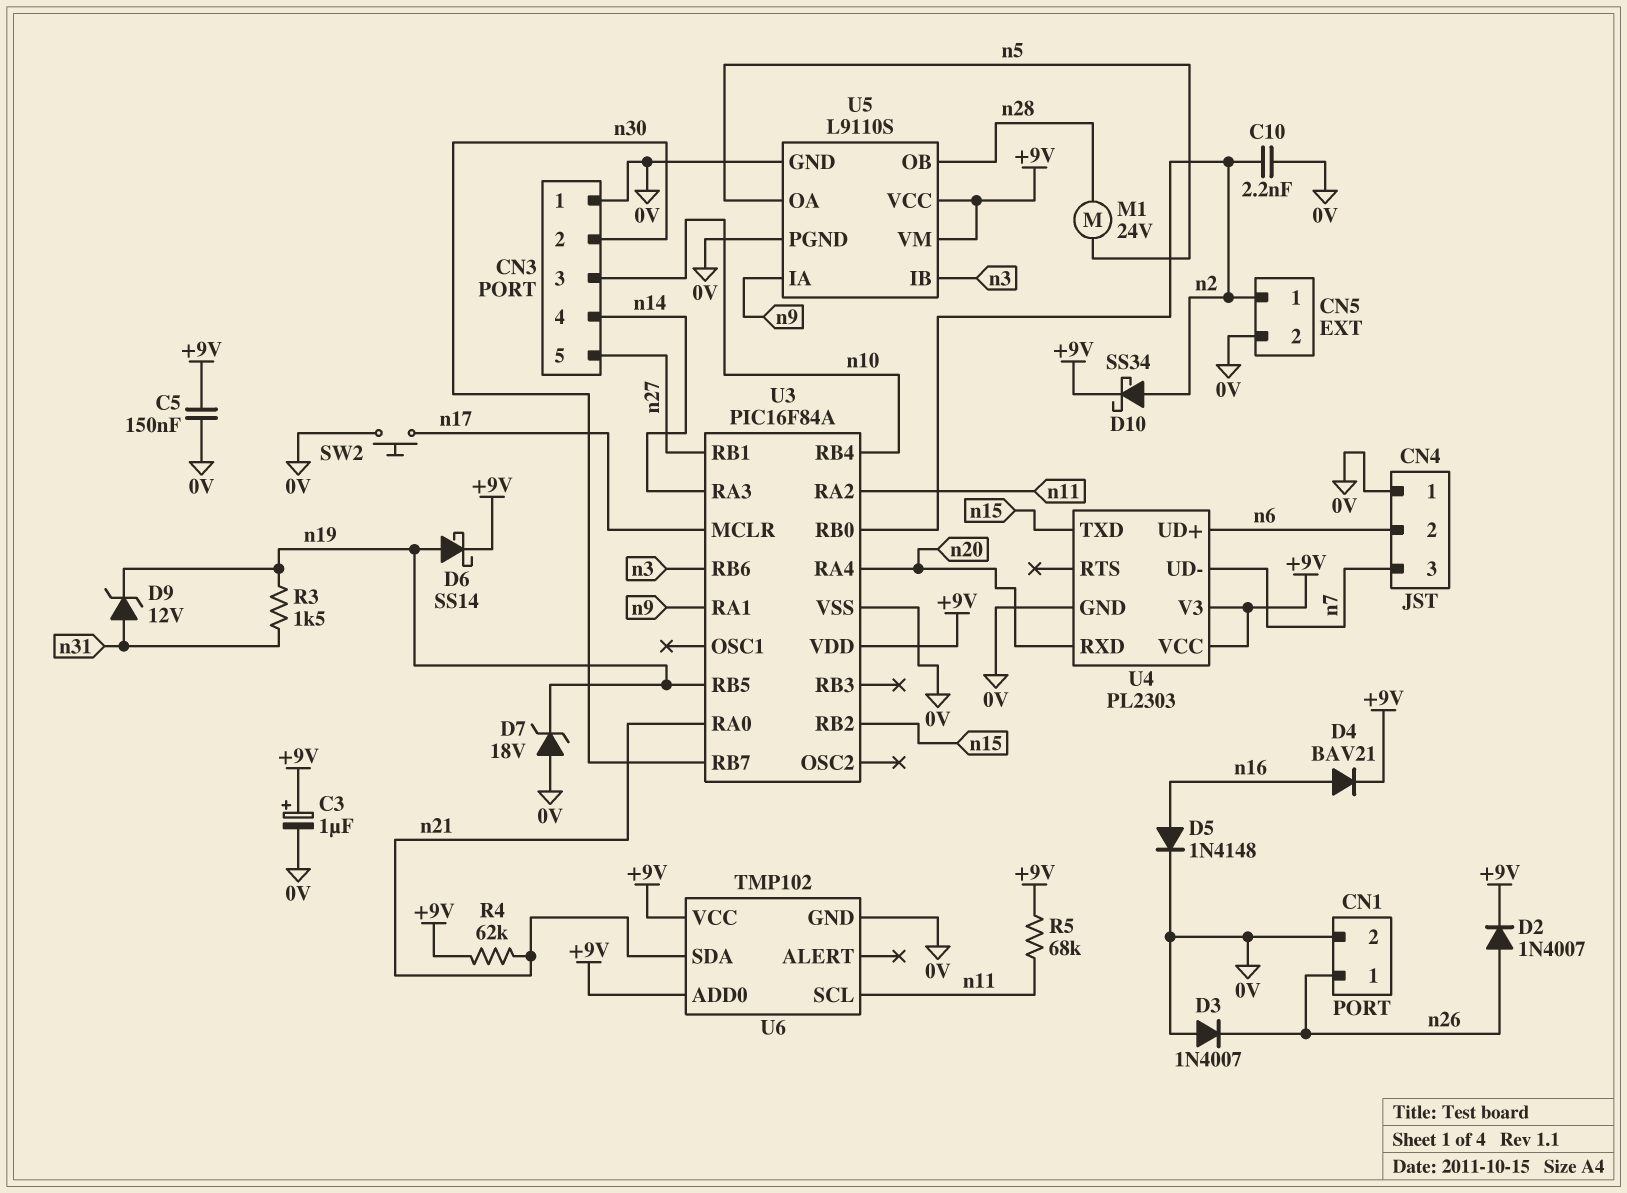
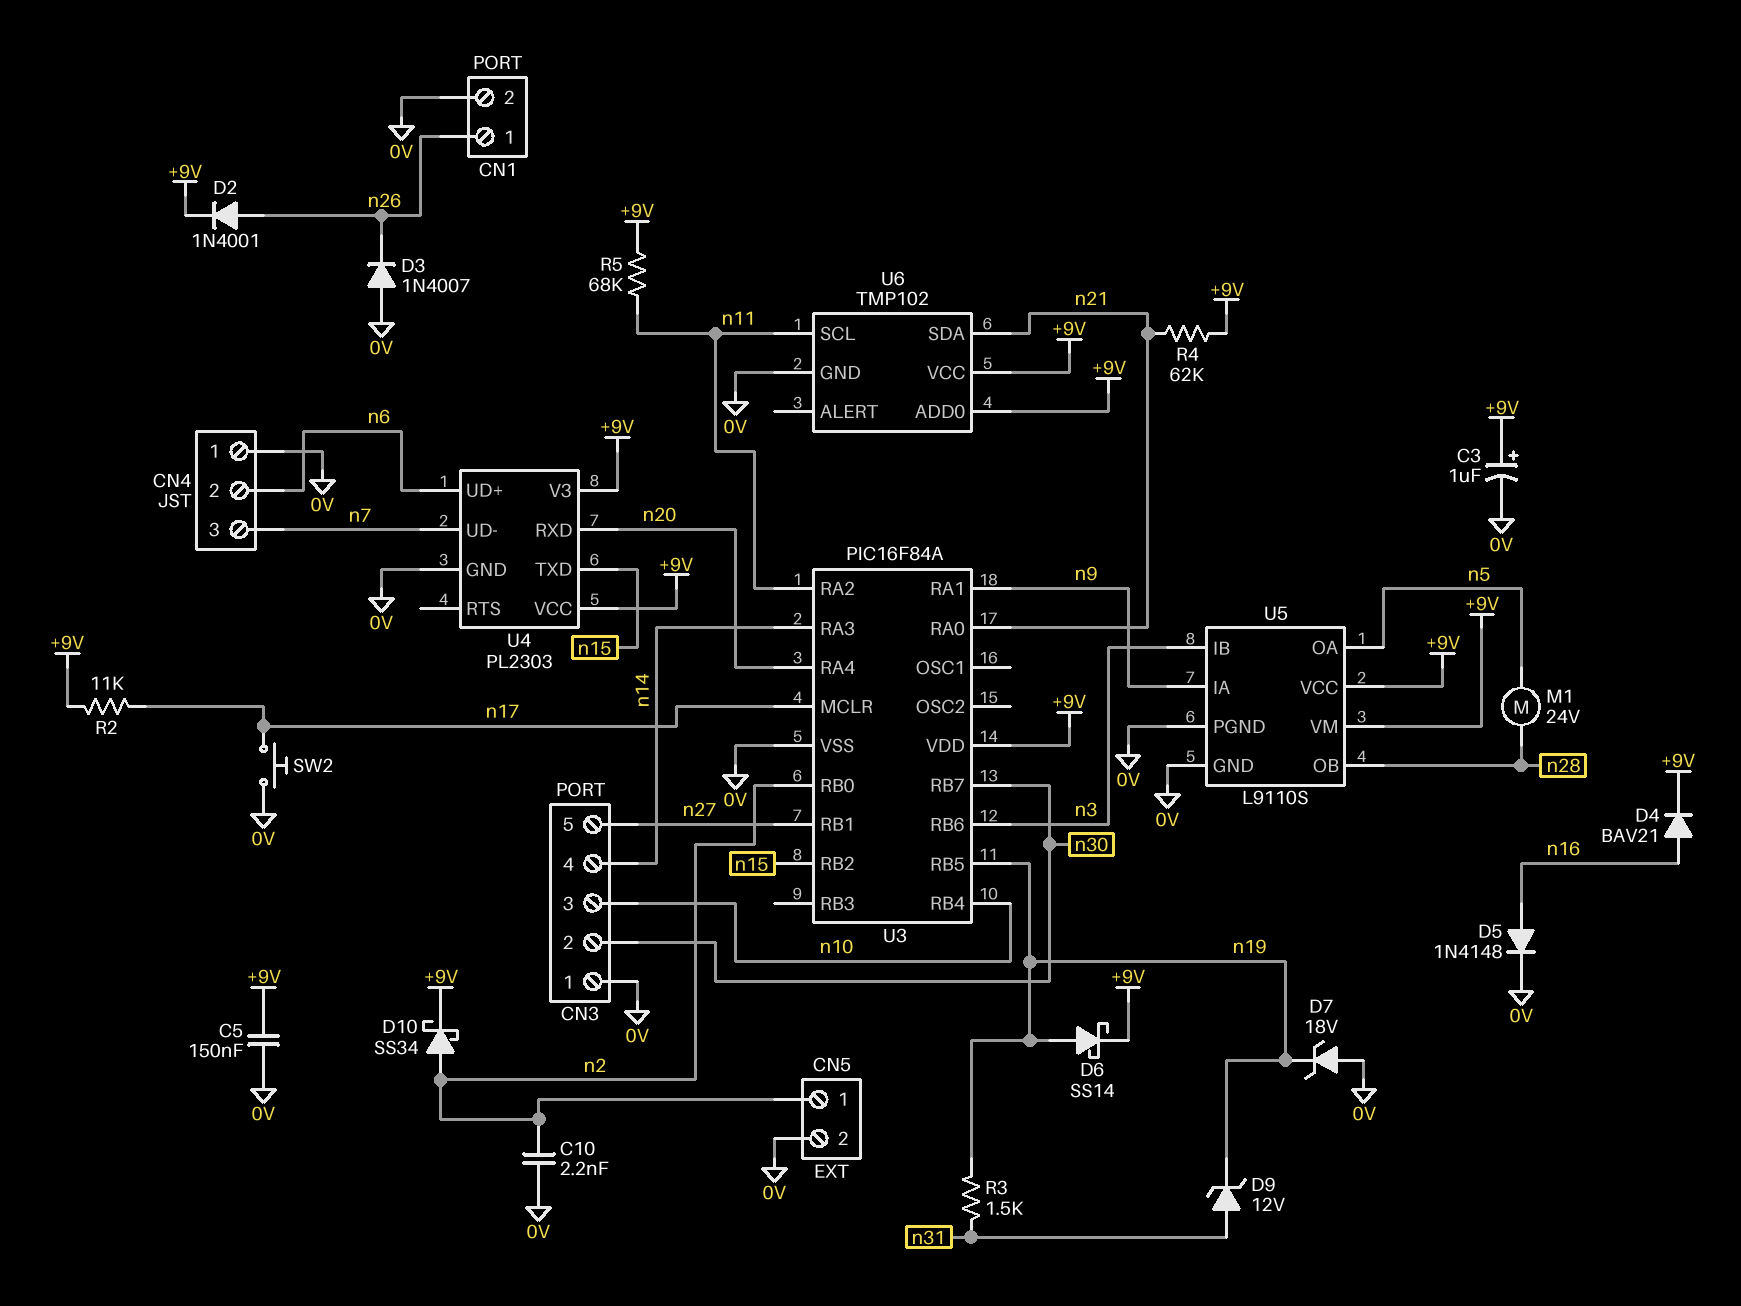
D2: diode 1N4007 (A n26, K +9V) -> diode 1N4001 (A n26, K +9V)
R2: none -> 11k (+9V, n17)

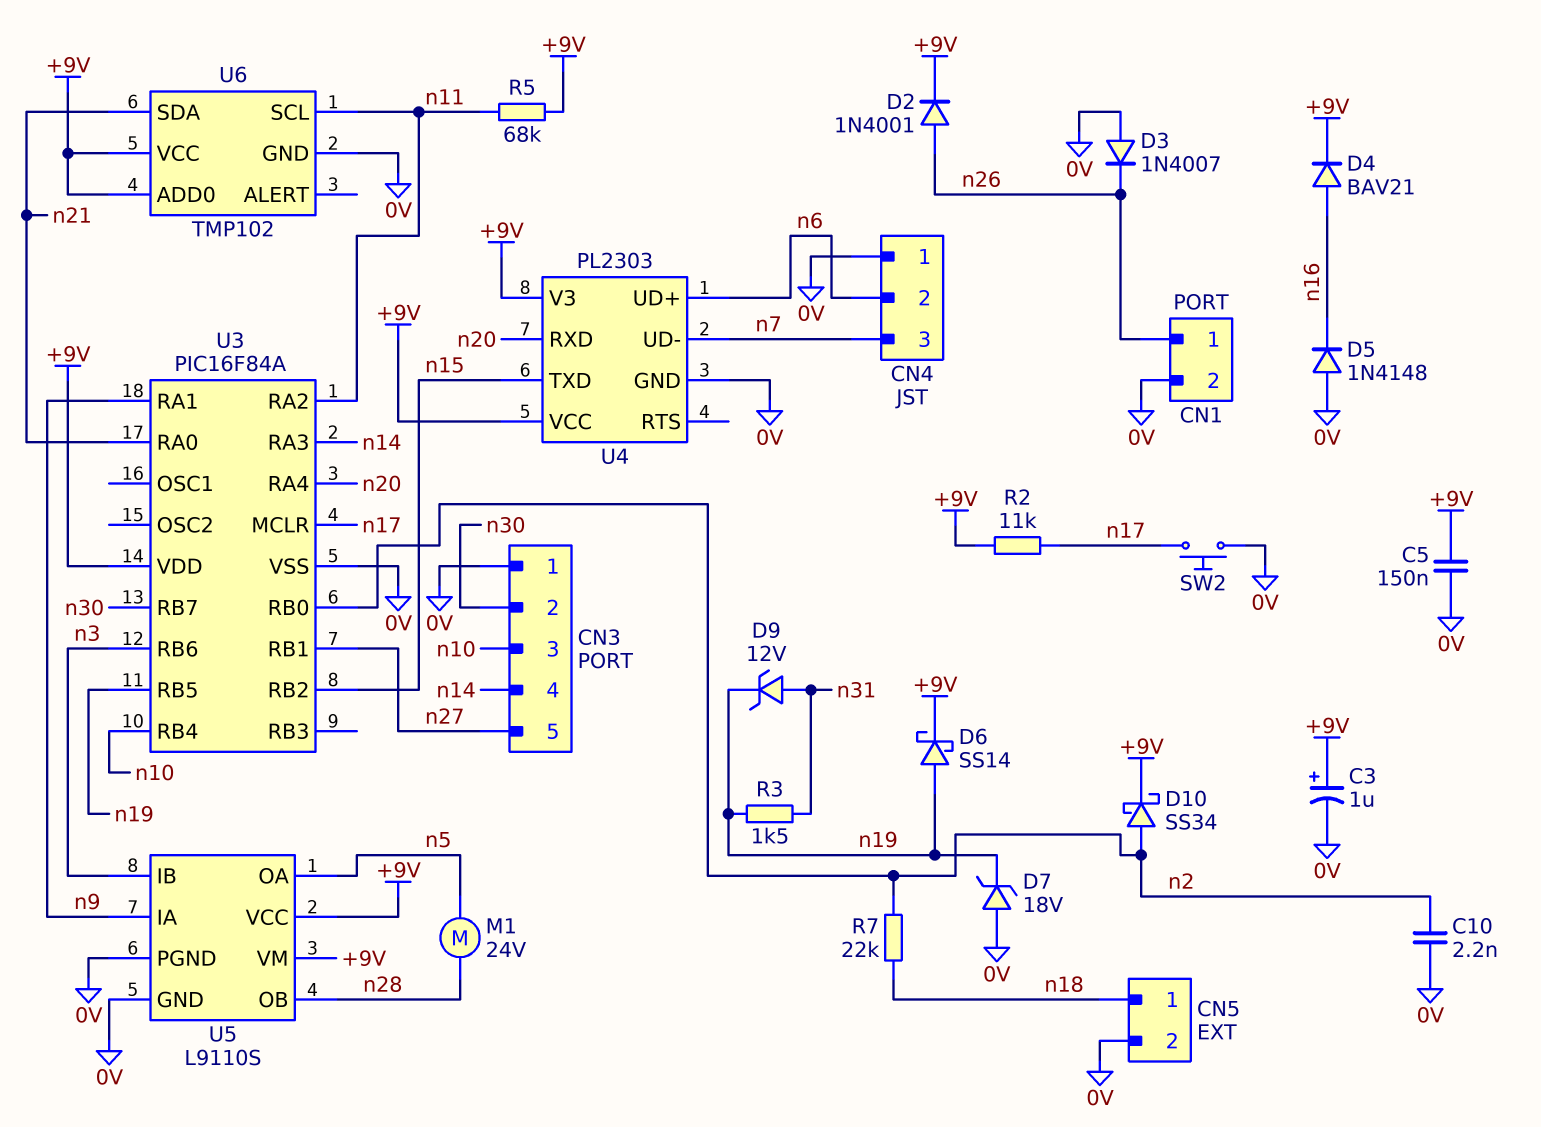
CN5 pin 1: n2 -> n18
D5: diode 1N4148 (A n16, K 0V) -> diode 1N4148 (A 0V, K n16)
R4: 62k (+9V, n21) -> none
R7: none -> 22k (n2, n18)

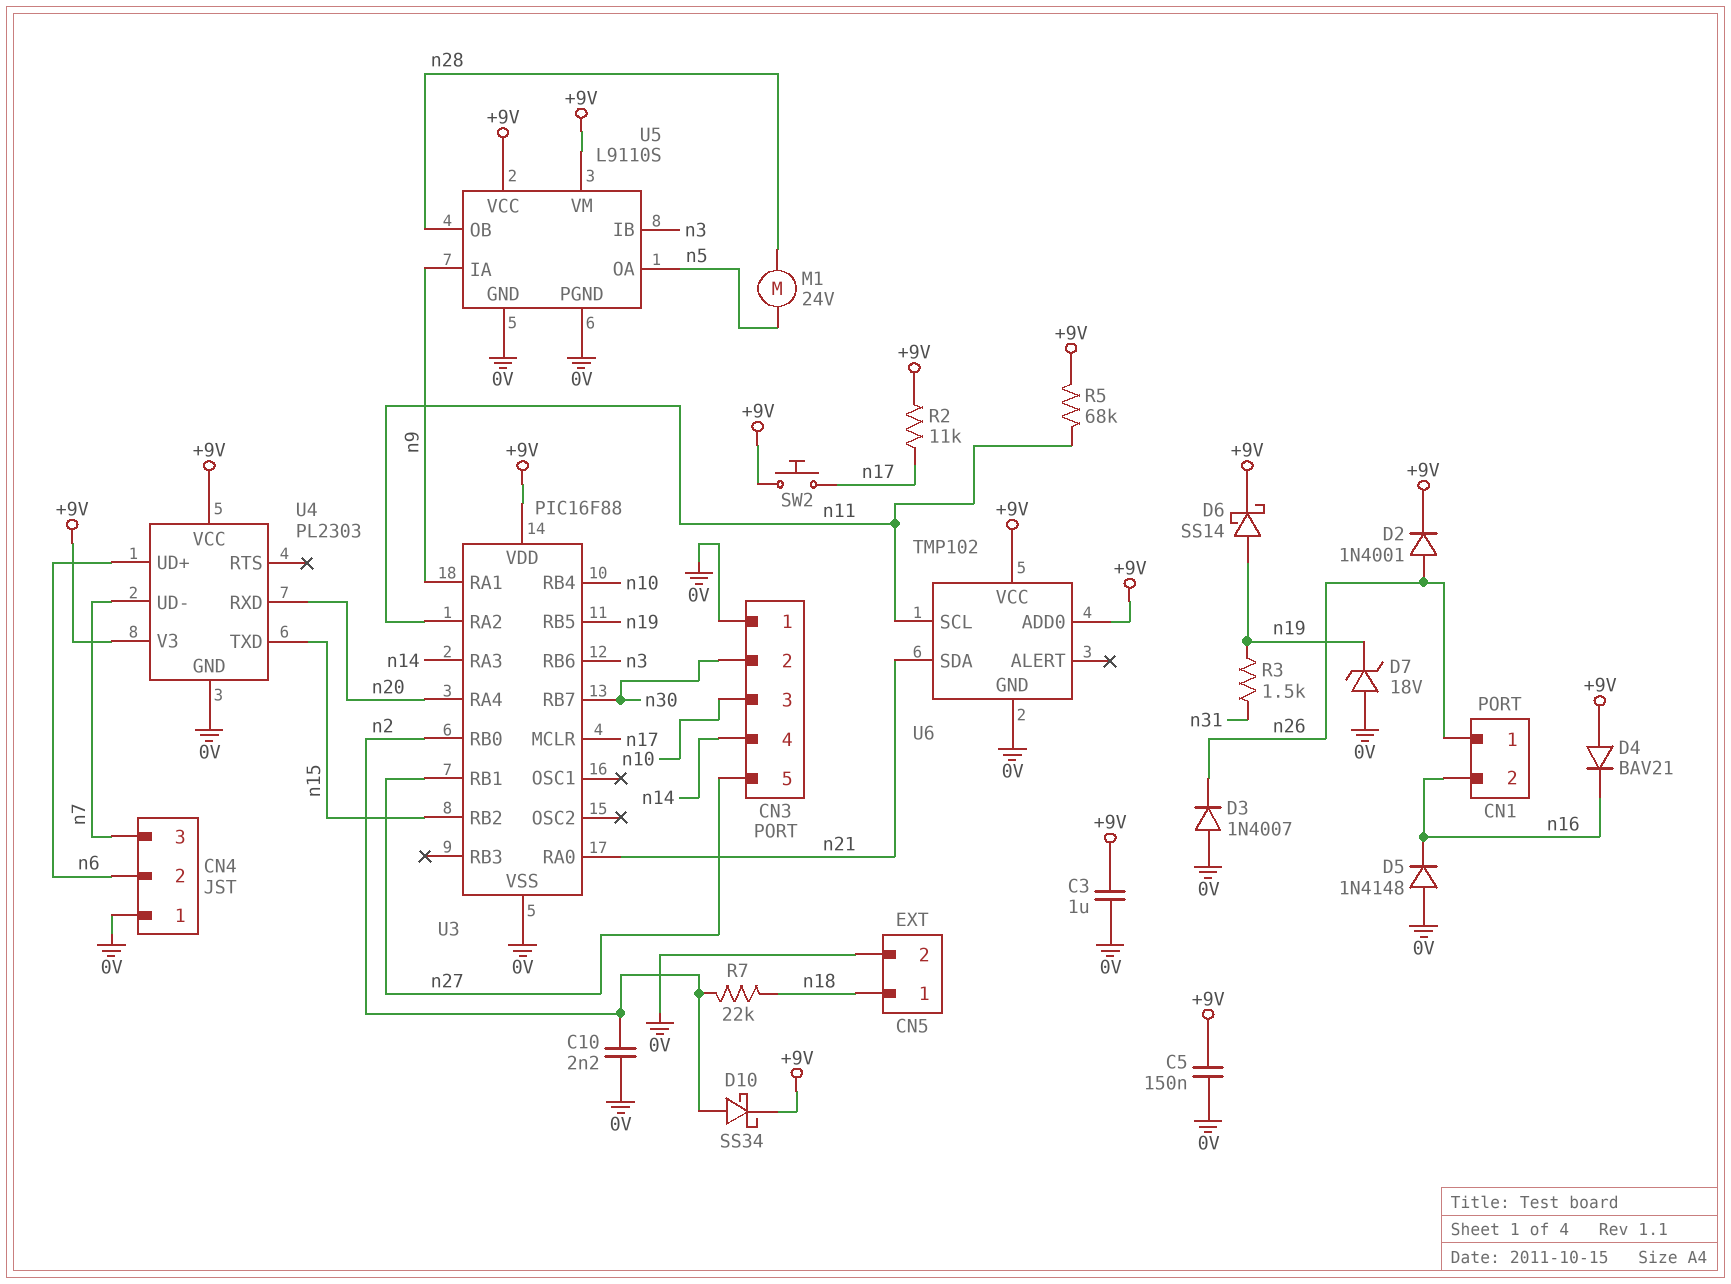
C3: 1uF (plus +9V, minus 0V) -> 1uF (+9V, 0V)
CN1 pin 2: 0V -> n16
D4: diode BAV21 (A n16, K +9V) -> diode BAV21 (A +9V, K n16)
D9: zener 12V (A n31, K n19) -> none
SW2: button (0V, n17) -> button (+9V, n17)
U3: PIC16F84A -> PIC16F88

